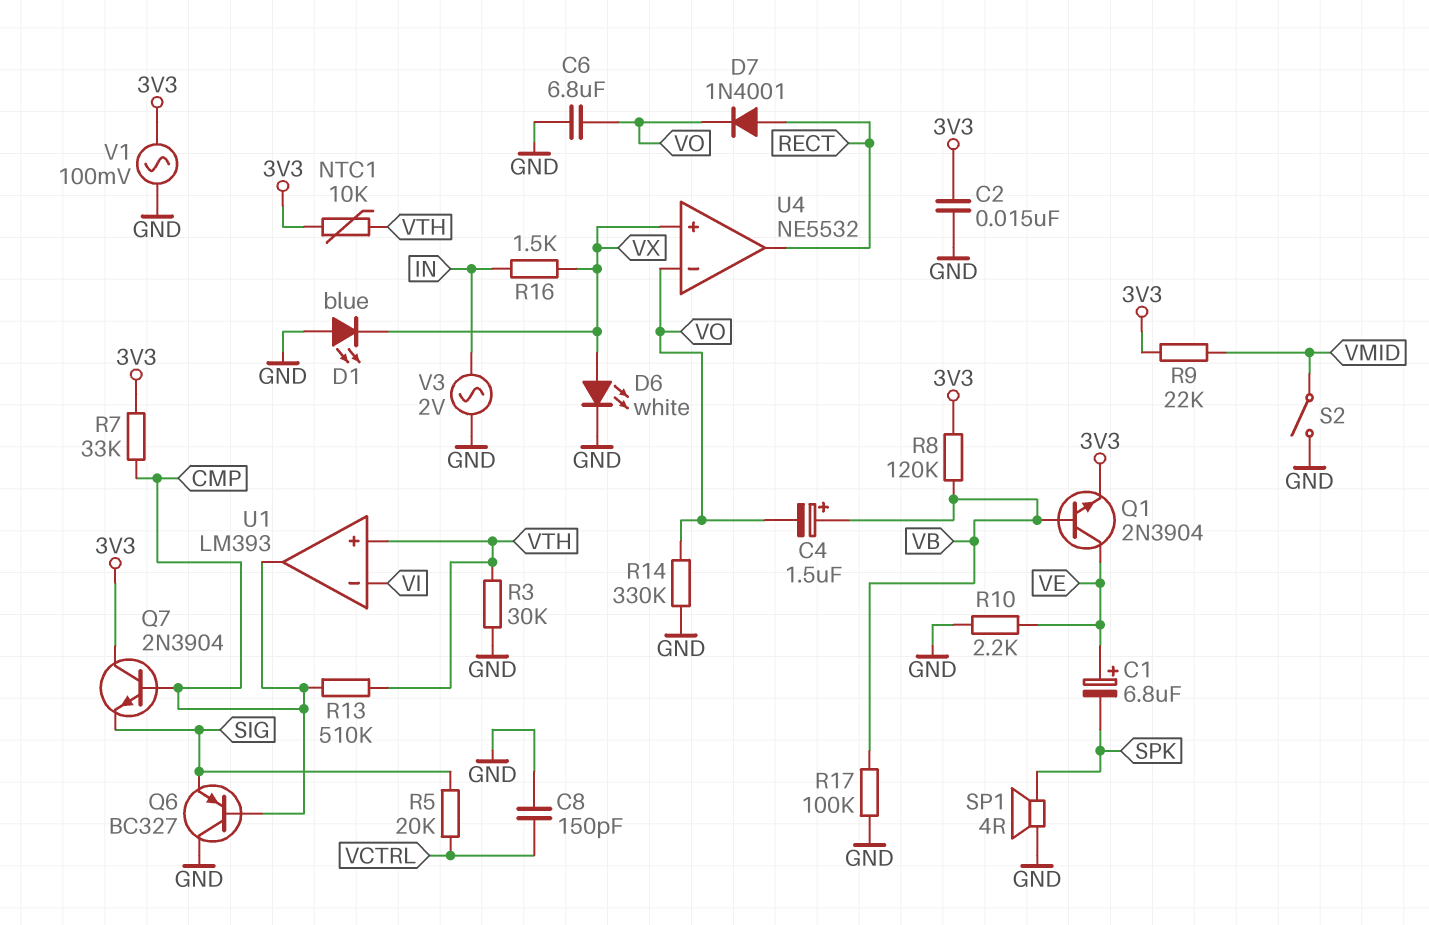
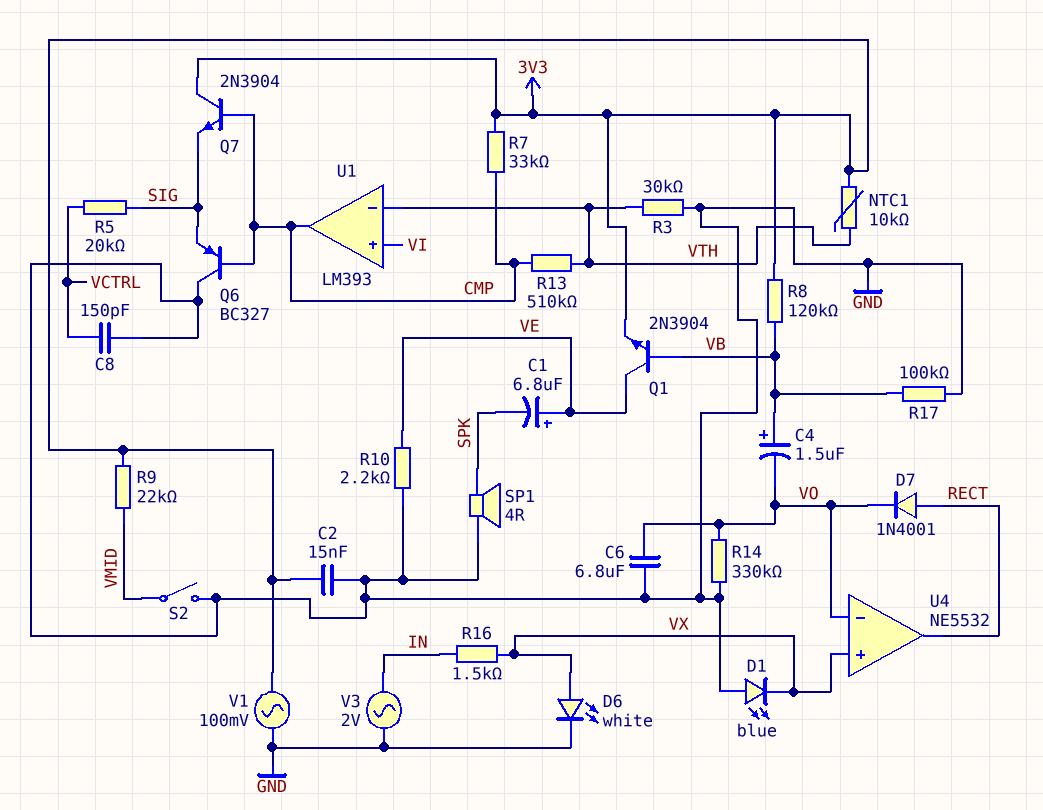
U1 pin in+: VTH -> VI
U1 pin in-: VI -> VTH

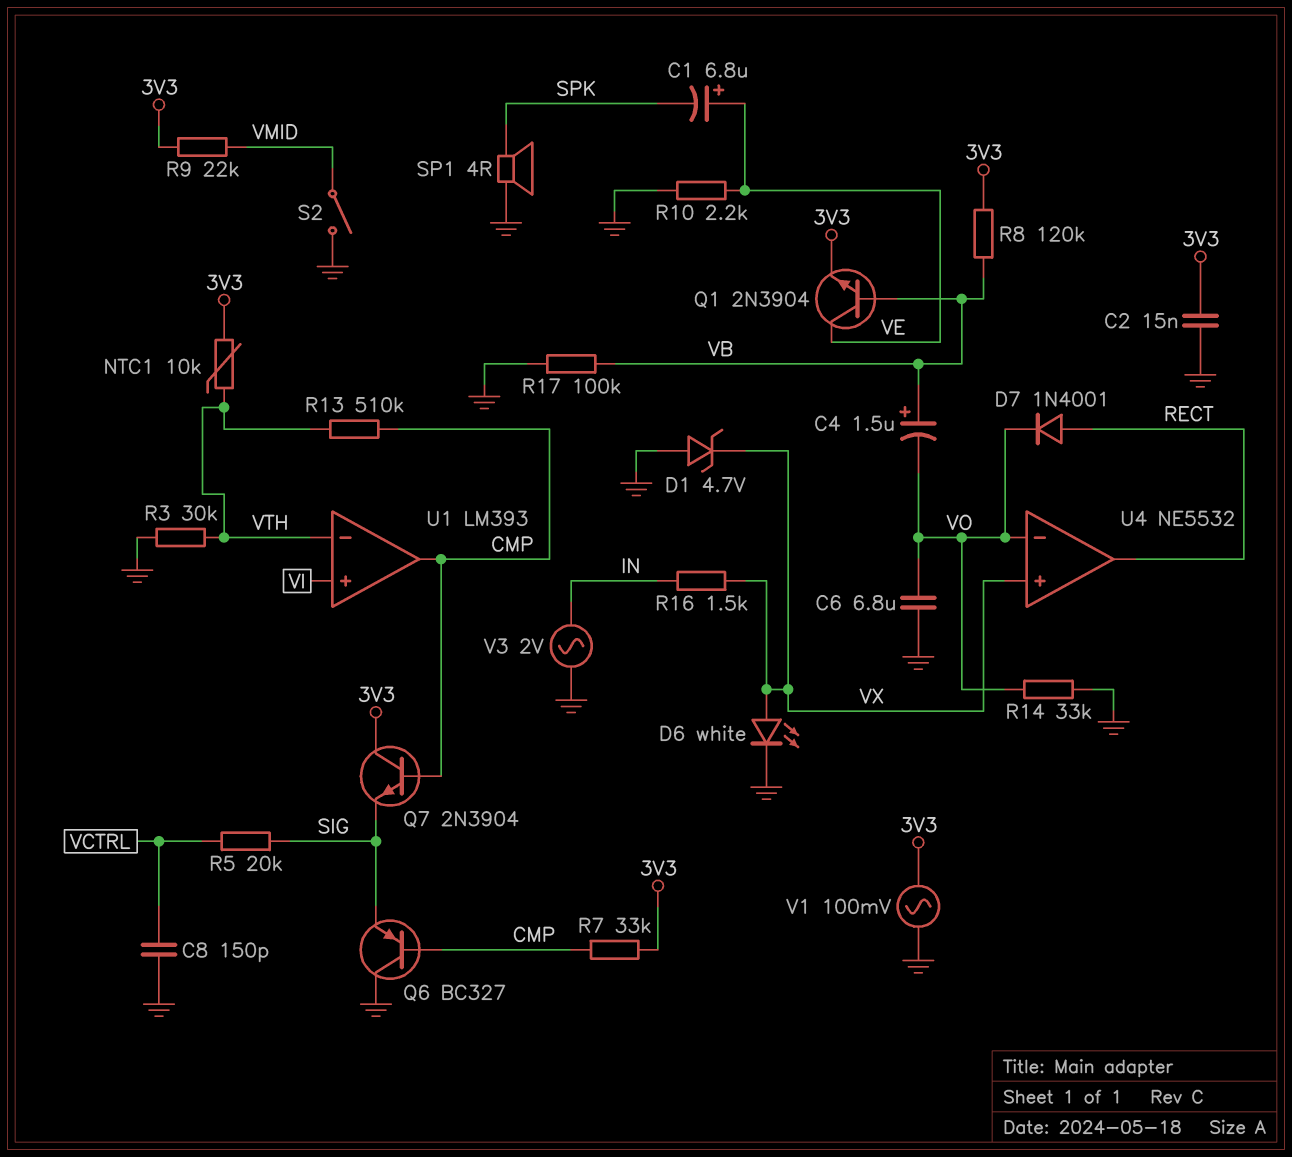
D1: LED blue (A GND, K VX) -> zener 4.7V (A GND, K VX)
R14: 330k (GND, VO) -> 33k (GND, VO)

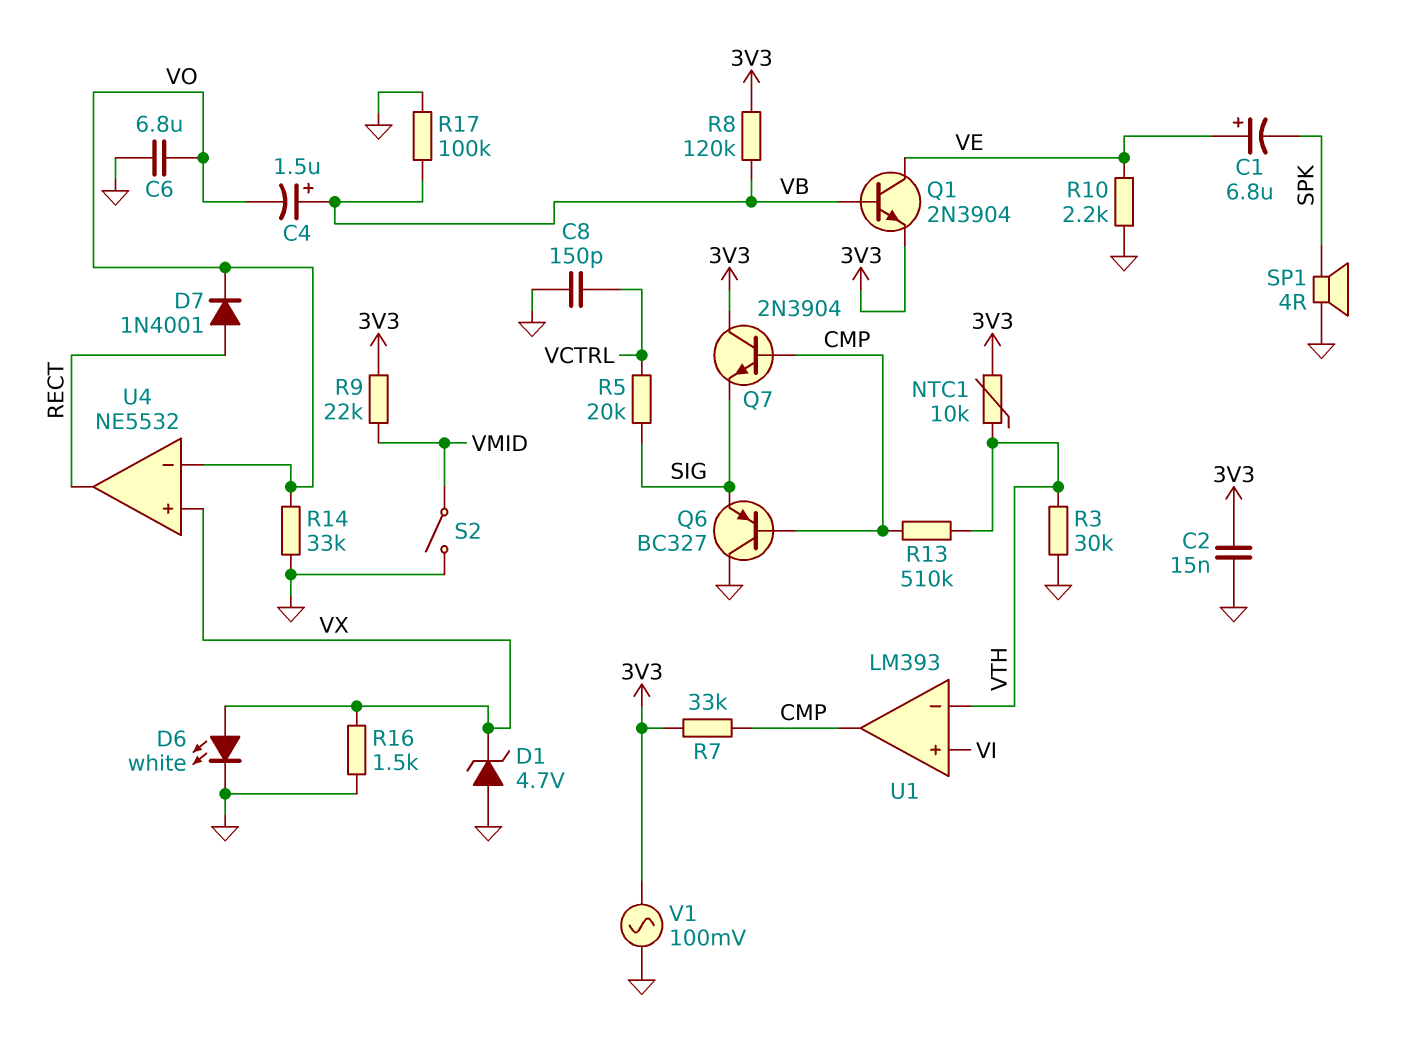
R16: 1.5k (IN, VX) -> 1.5k (GND, VX)
V3: AC 2V (GND, IN) -> none

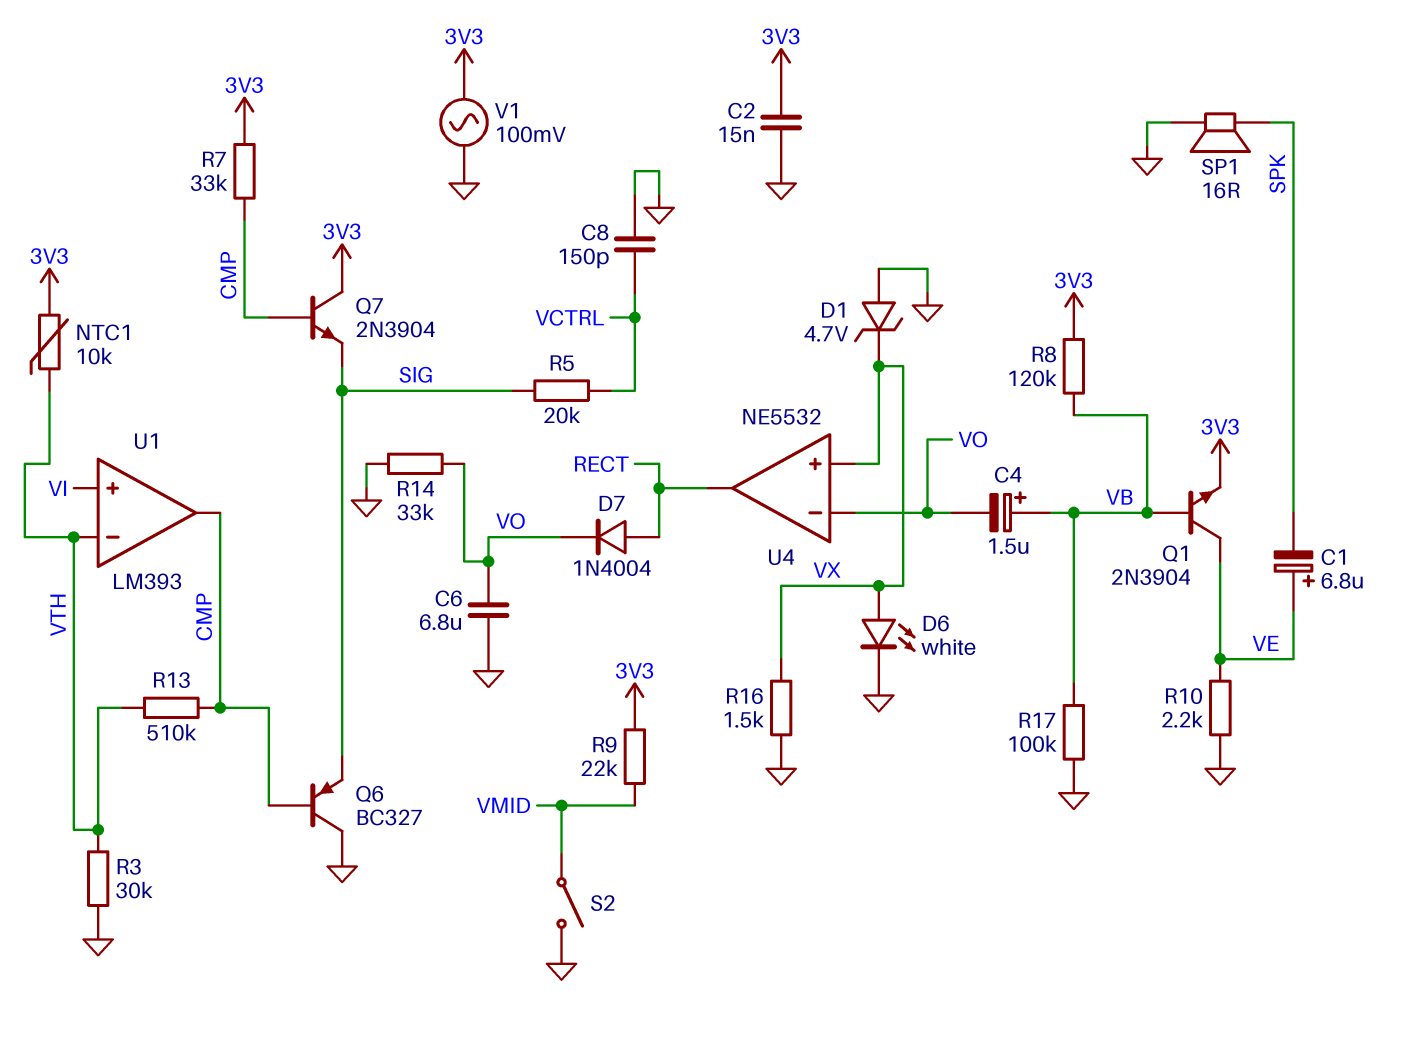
D7: diode 1N4001 (A RECT, K VO) -> diode 1N4004 (A RECT, K VO)
SP1: speaker 4R (GND, SPK) -> speaker 16R (GND, SPK)

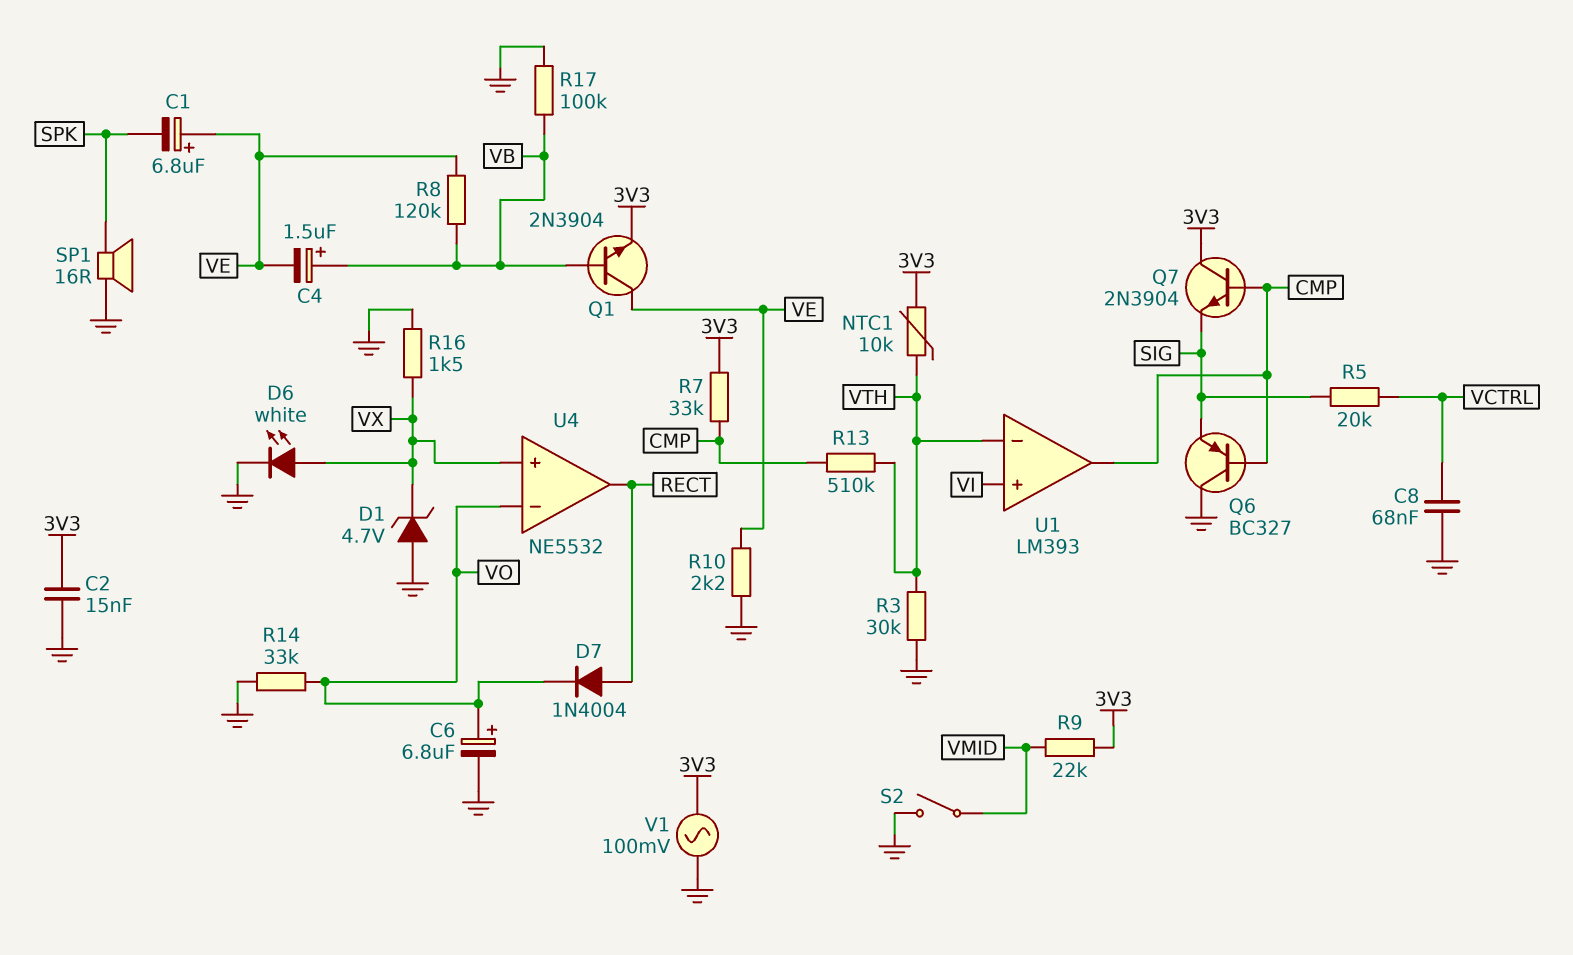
C4: 1.5uF (plus VB, minus VO) -> 1.5uF (plus VB, minus VE)
C6: 6.8uF (GND, VO) -> 6.8uF (plus VO, minus GND)
C8: 150pF (GND, VCTRL) -> 68nF (GND, VCTRL)
R8: 120k (3V3, VB) -> 120k (VB, VE)

